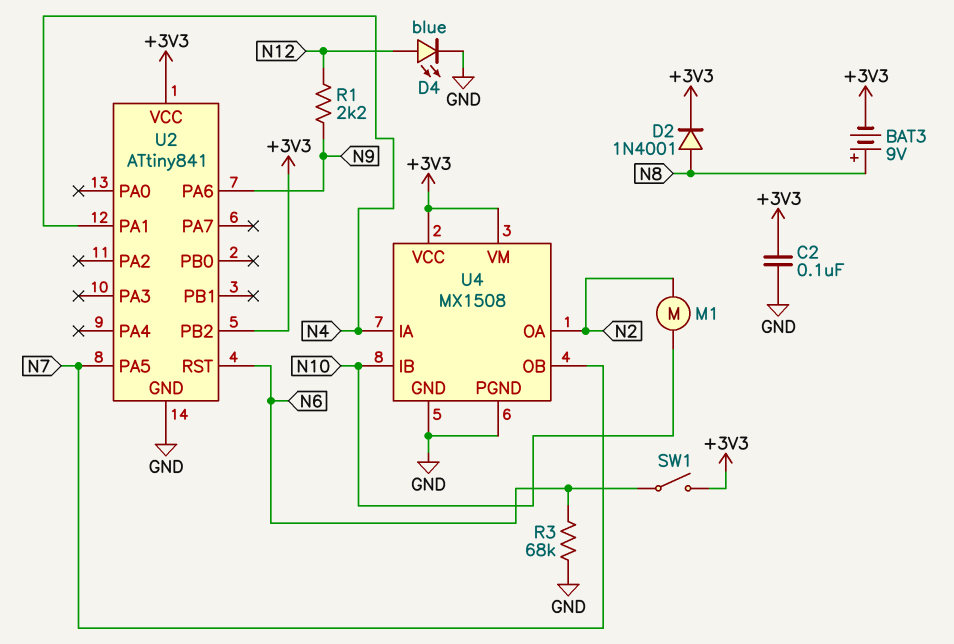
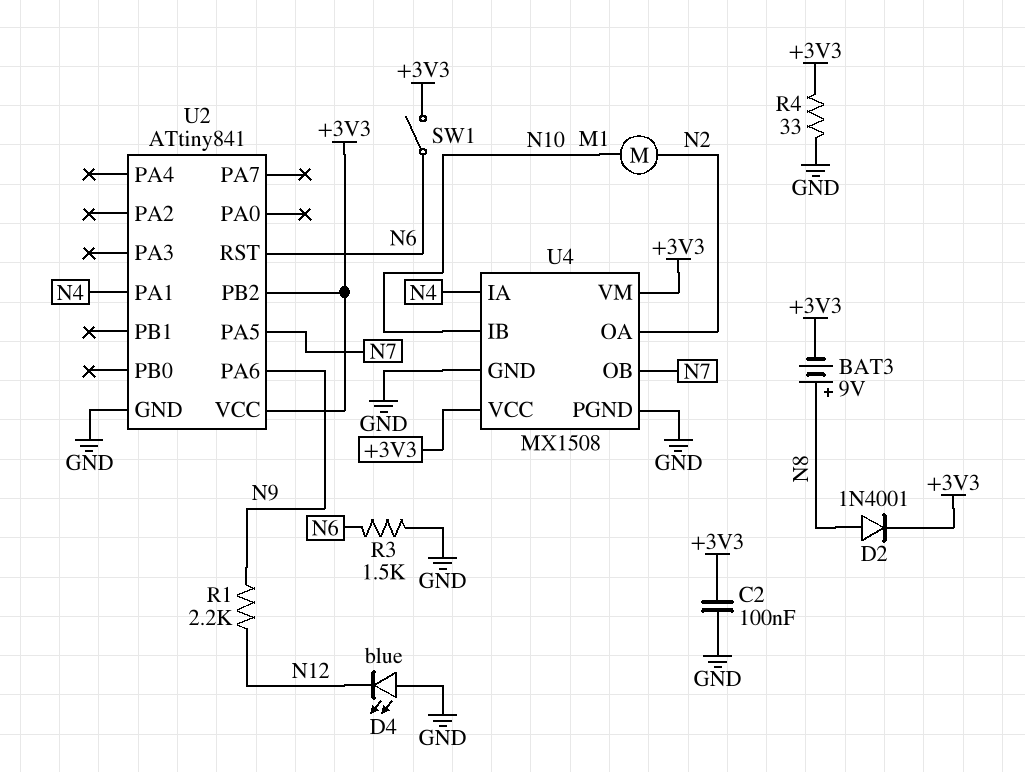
D4: LED blue (A N12, K GND) -> LED blue (A GND, K N12)
R3: 68k (GND, N6) -> 1.5k (GND, N6)
R4: none -> 33 (+3V3, GND)

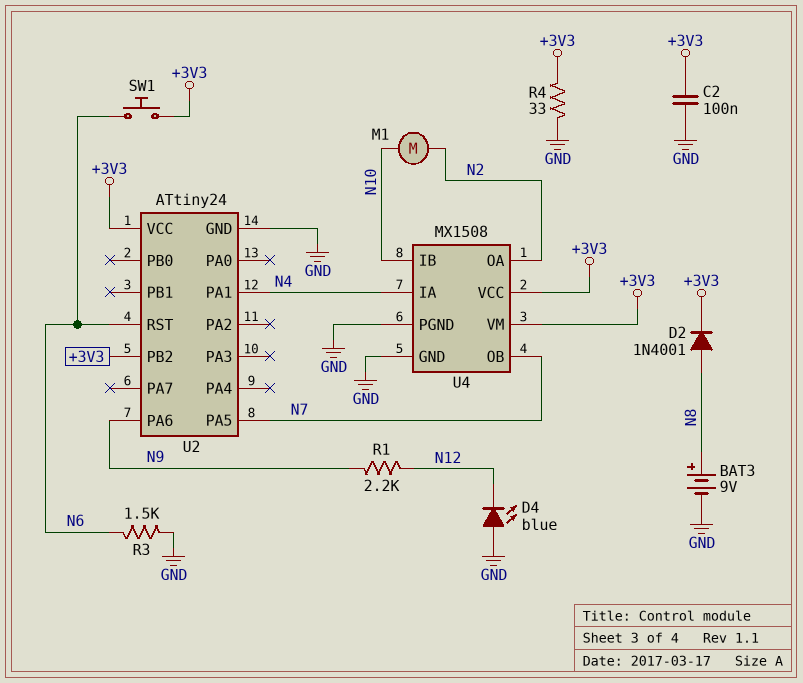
BAT3: 9V (plus N8, minus +3V3) -> 9V (plus N8, minus GND)
SW1: switch (+3V3, N6) -> button (+3V3, N6)
U2: ATtiny841 -> ATtiny24

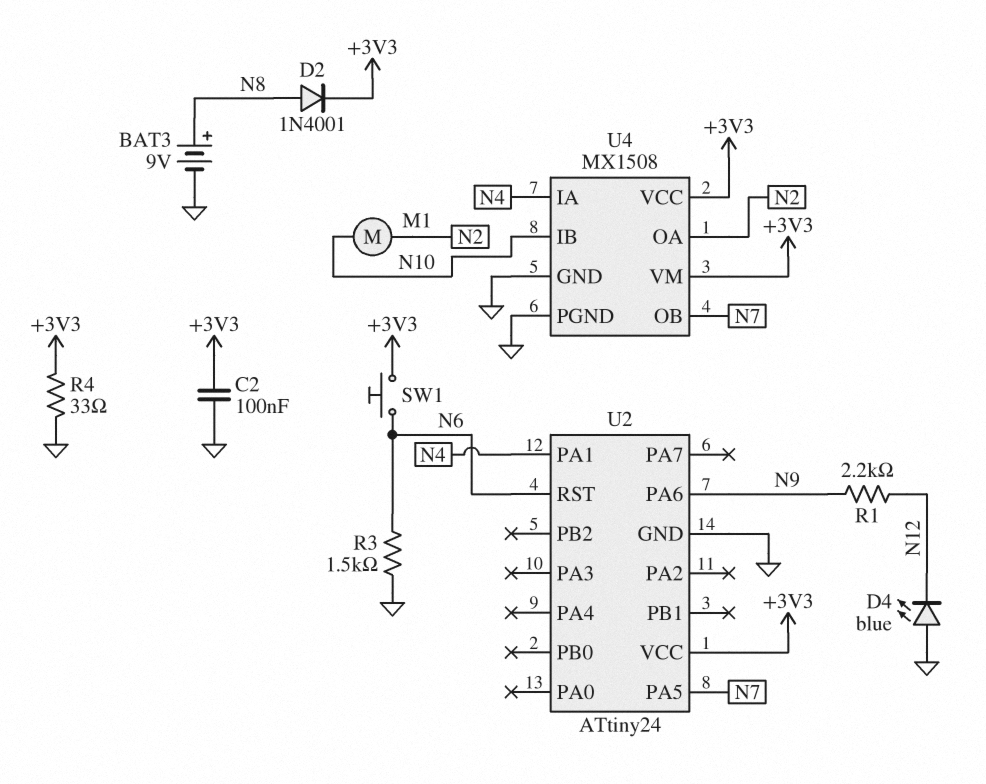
U2 pin PB2: +3V3 -> none

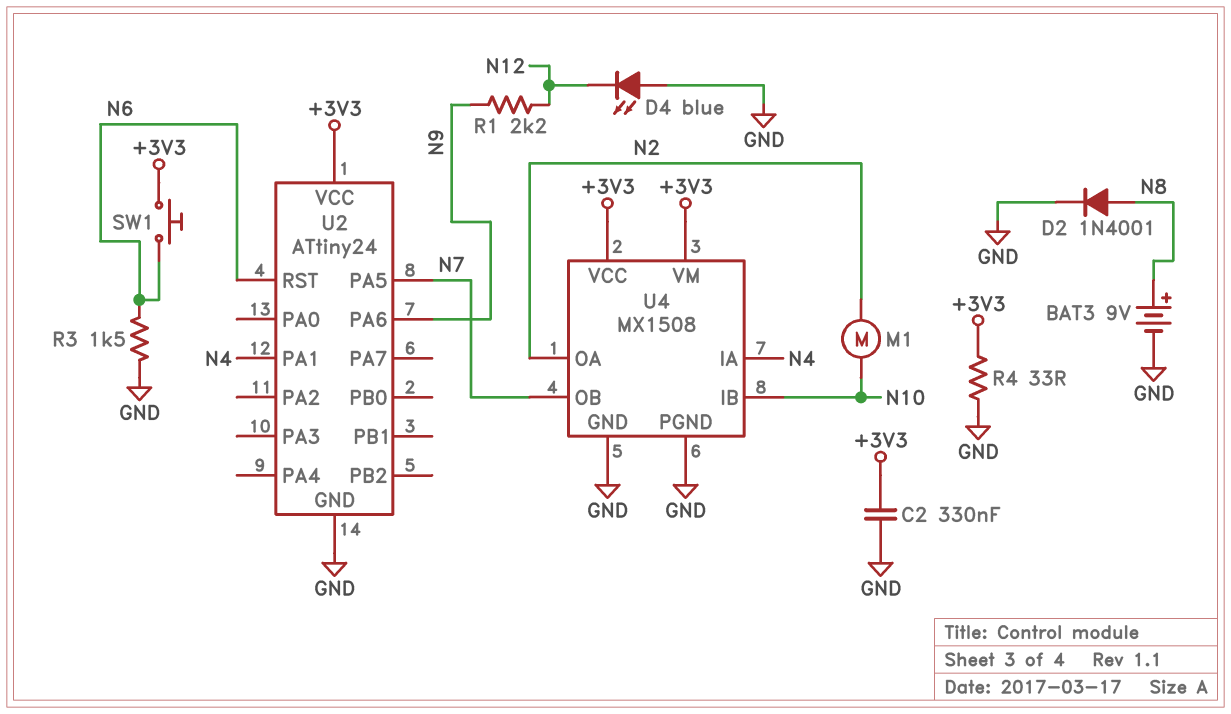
C2: 100nF (+3V3, GND) -> 330nF (+3V3, GND)
D2: diode 1N4001 (A N8, K +3V3) -> diode 1N4001 (A N8, K GND)

